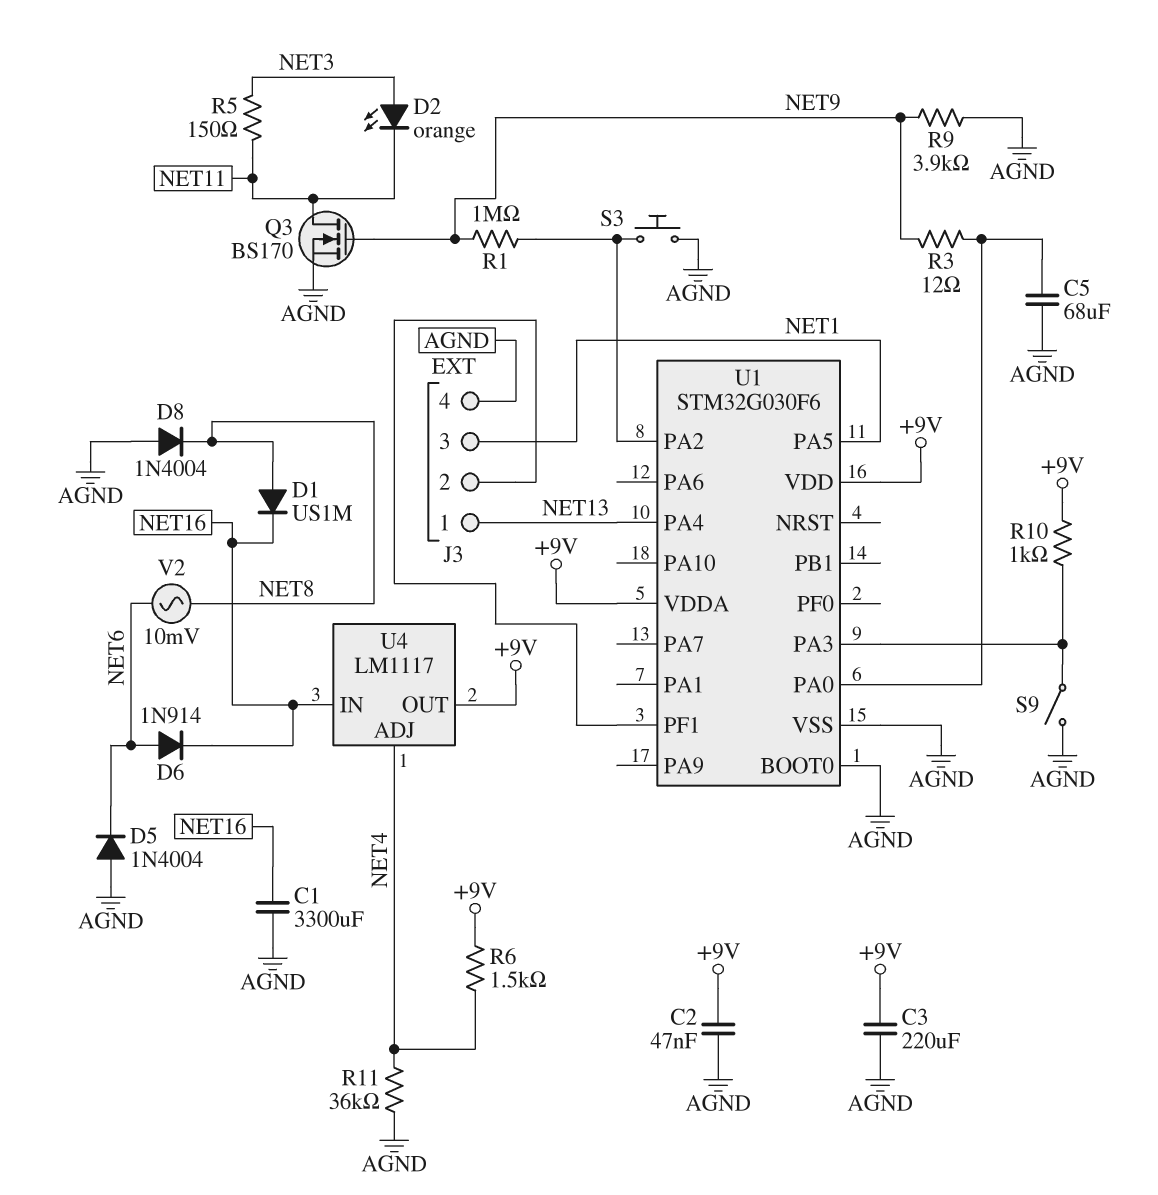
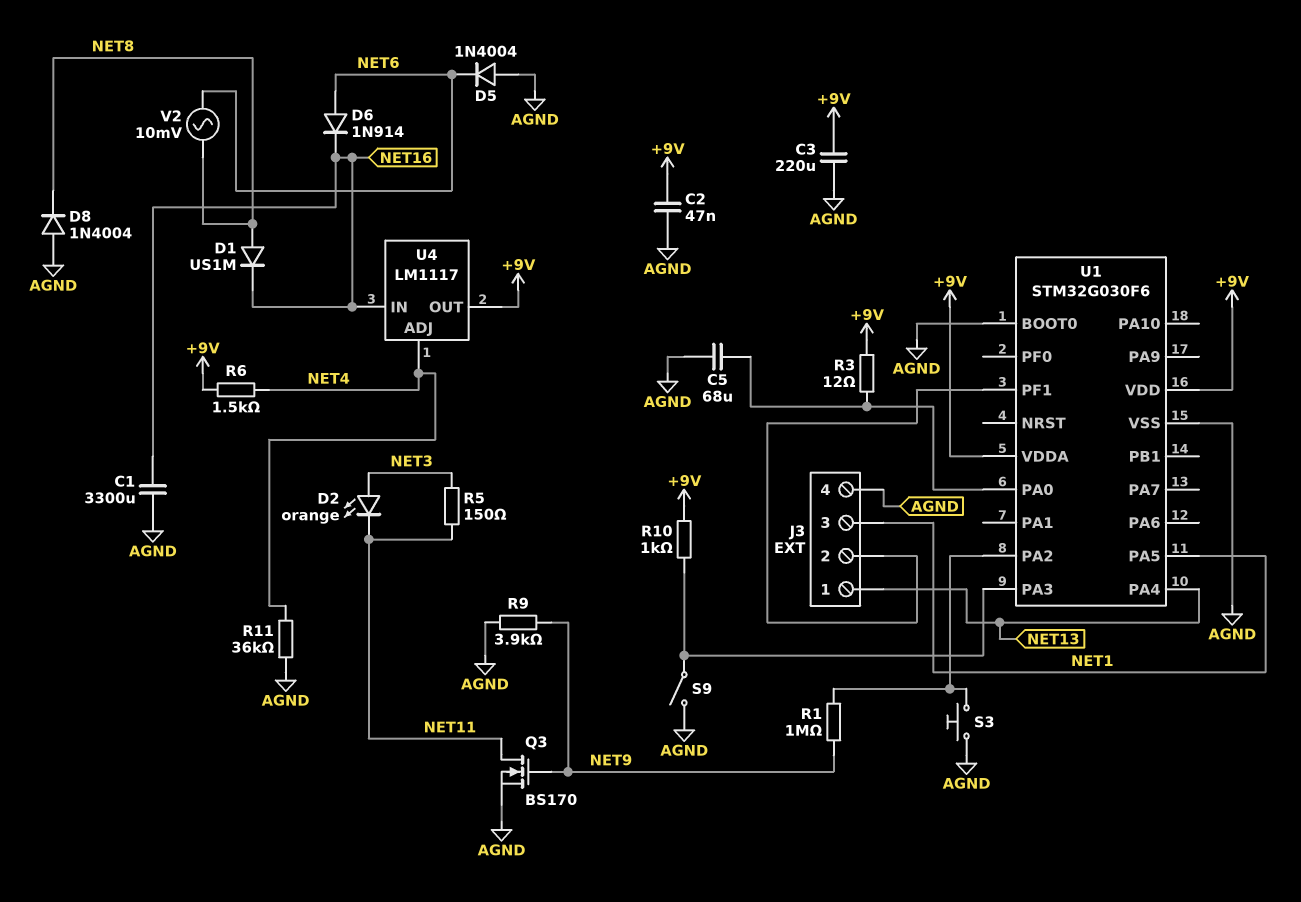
R3: 12 (NET9, U1/PA0) -> 12 (+9V, U1/PA0)

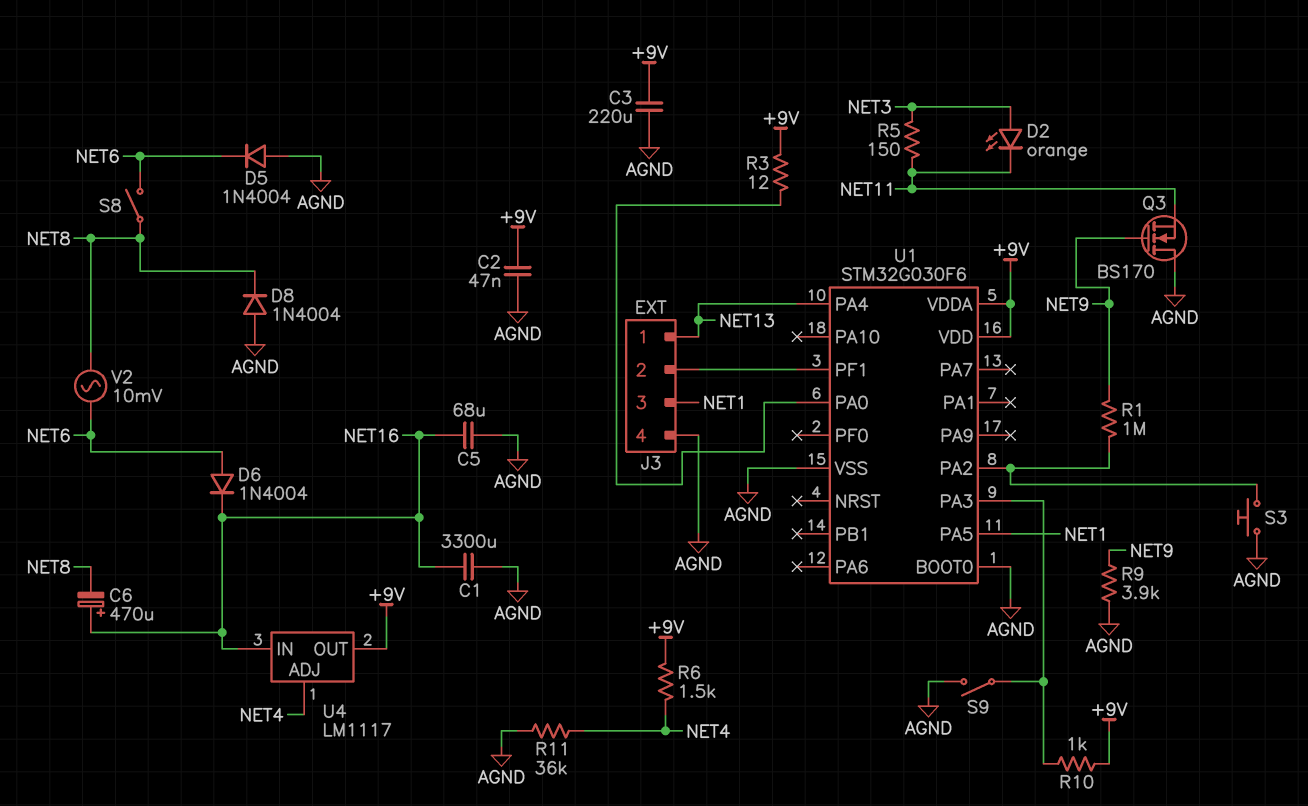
C5: 68uF (AGND, U1/PA0) -> 68uF (AGND, NET16)
C6: none -> 470uF (plus NET16, minus NET8)
D1: diode US1M (A NET8, K NET16) -> none
D6: diode 1N914 (A NET6, K NET16) -> diode 1N4004 (A NET6, K NET16)
Q3: NMOS BS170 (G NET9, D NET11, S AGND) -> NMOS BS170 (G NET9, D AGND, S NET11)
S8: none -> switch (NET6, NET8)

